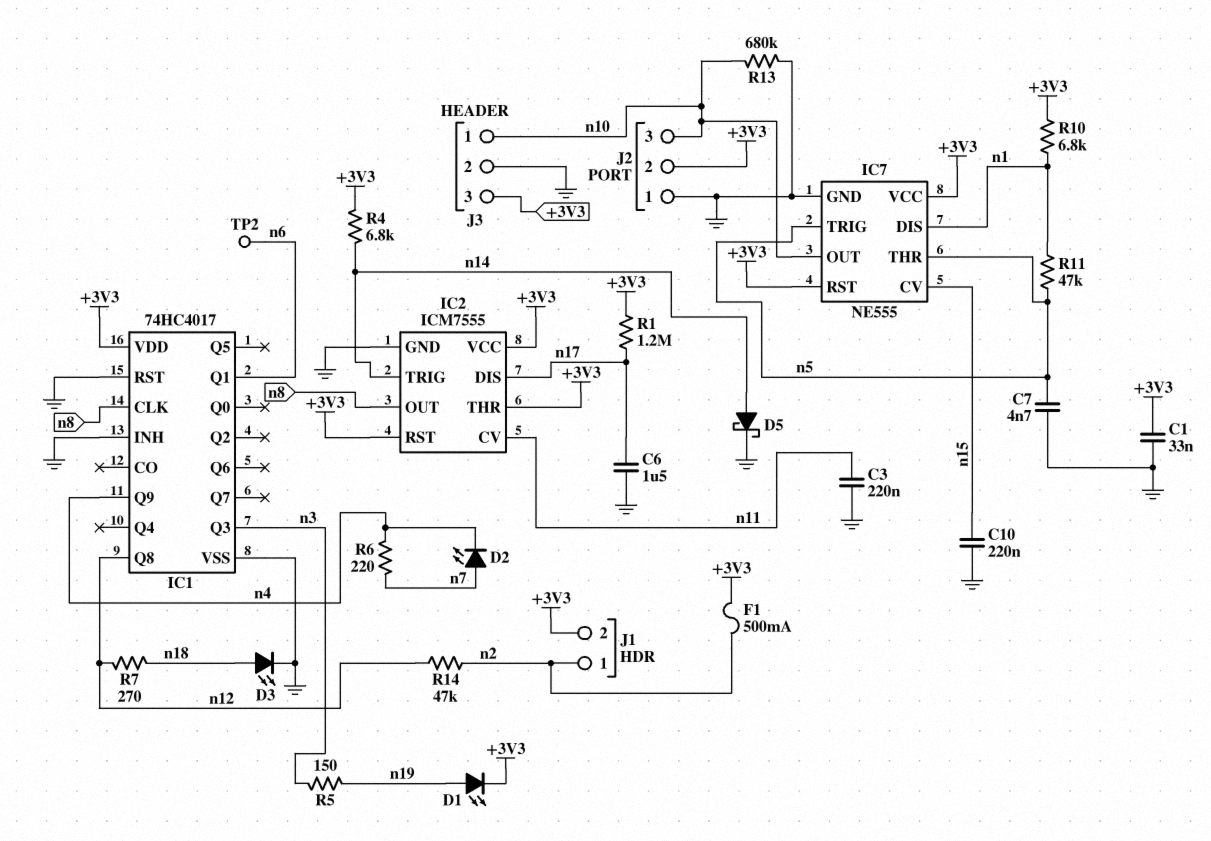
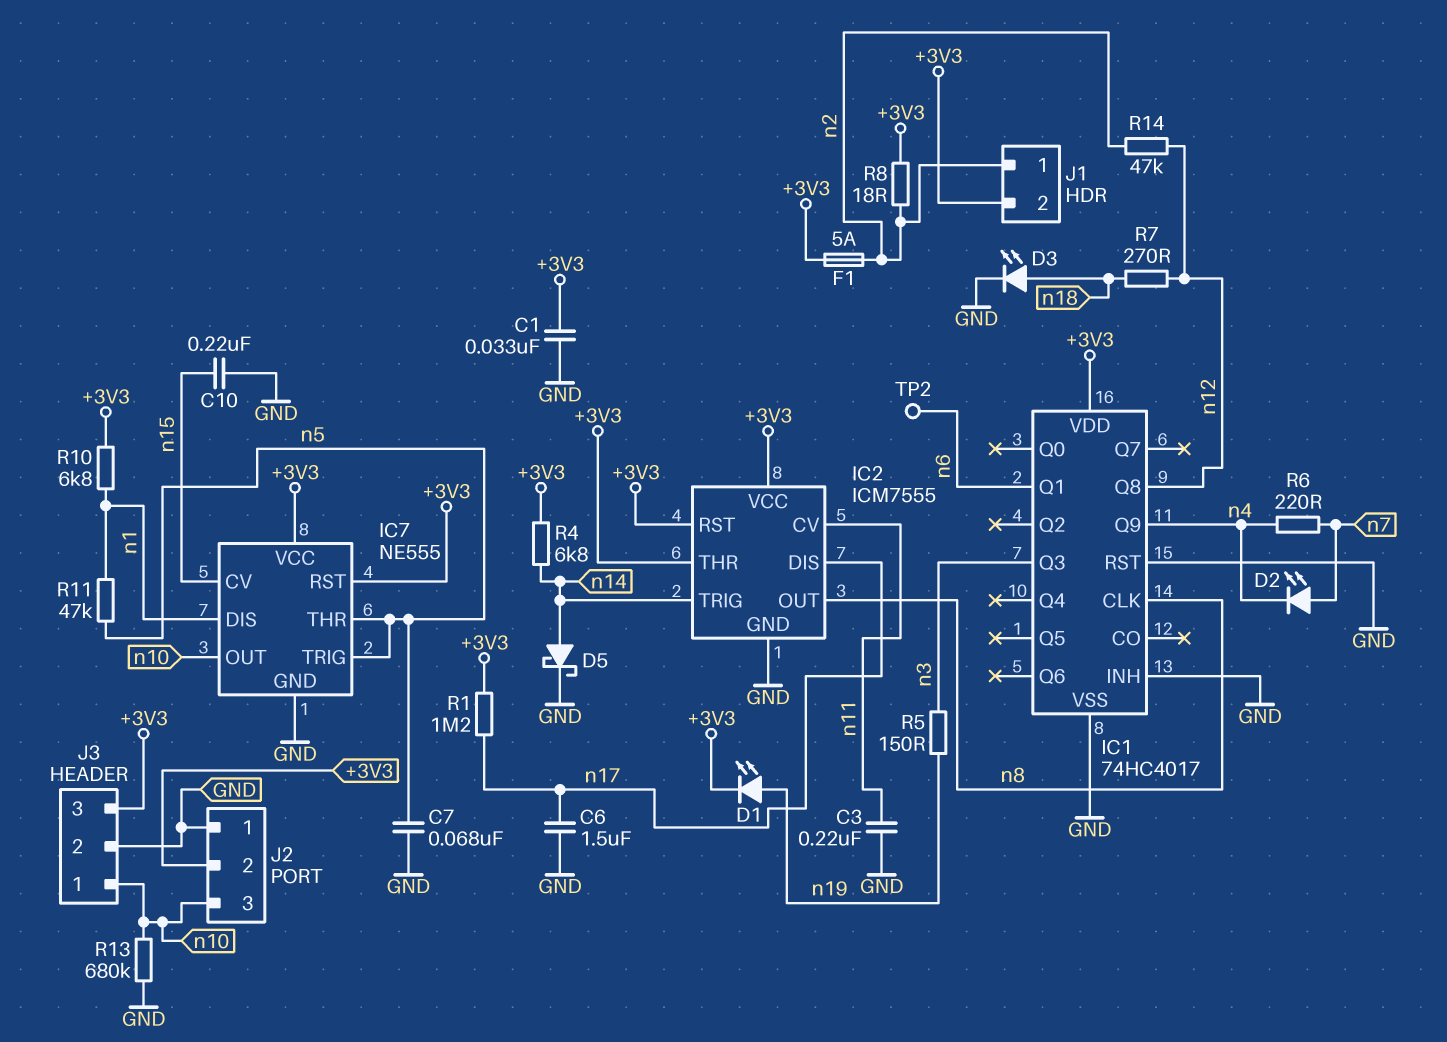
C7: 4.7nF (GND, n5) -> 68nF (GND, n5)
F1: 500mA (+3V3, n2) -> 5A (+3V3, n2)
R8: none -> 18 (+3V3, n2)

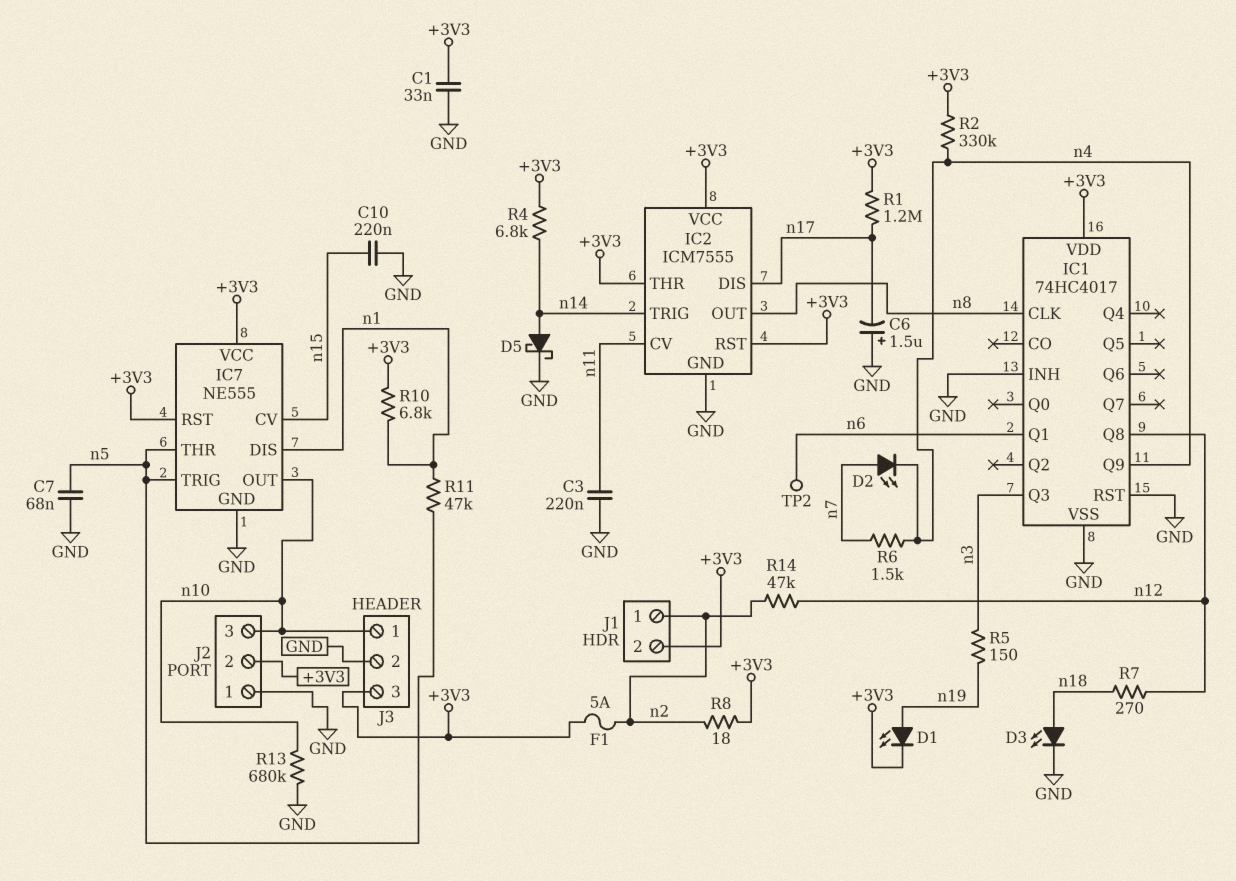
C6: 1.5uF (GND, n17) -> 1.5uF (plus GND, minus n17)
R2: none -> 330k (+3V3, n4)
R6: 220 (n4, n7) -> 1.5k (n4, n7)

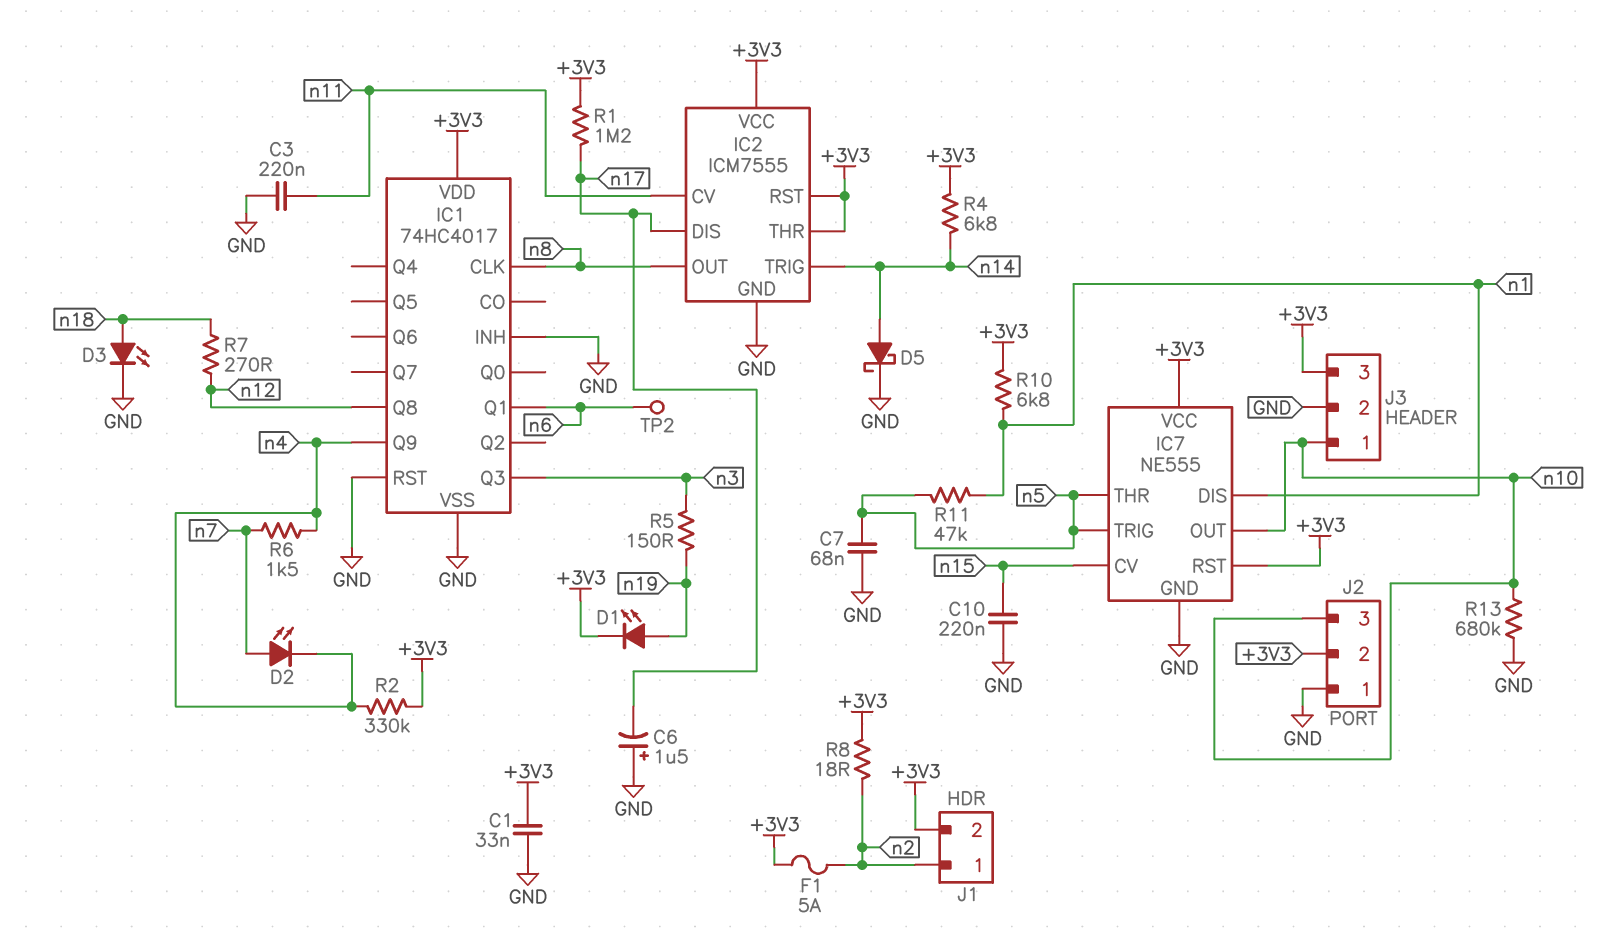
R14: 47k (n2, n12) -> none

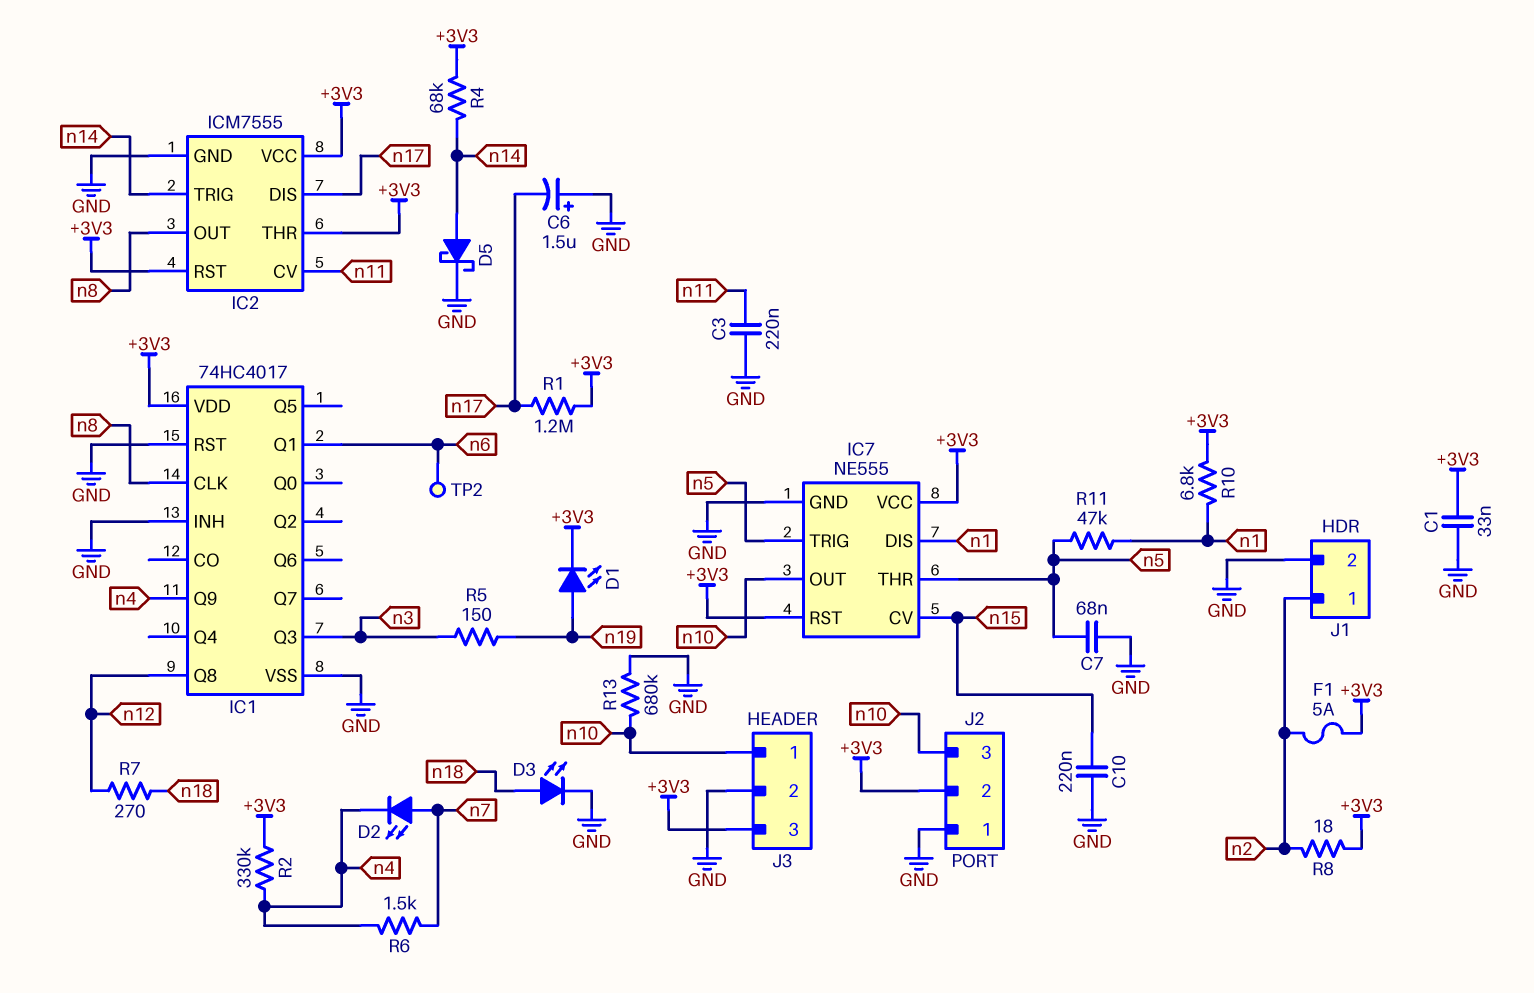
J1 pin 2: +3V3 -> GND
R4: 6.8k (+3V3, n14) -> 68k (+3V3, n14)

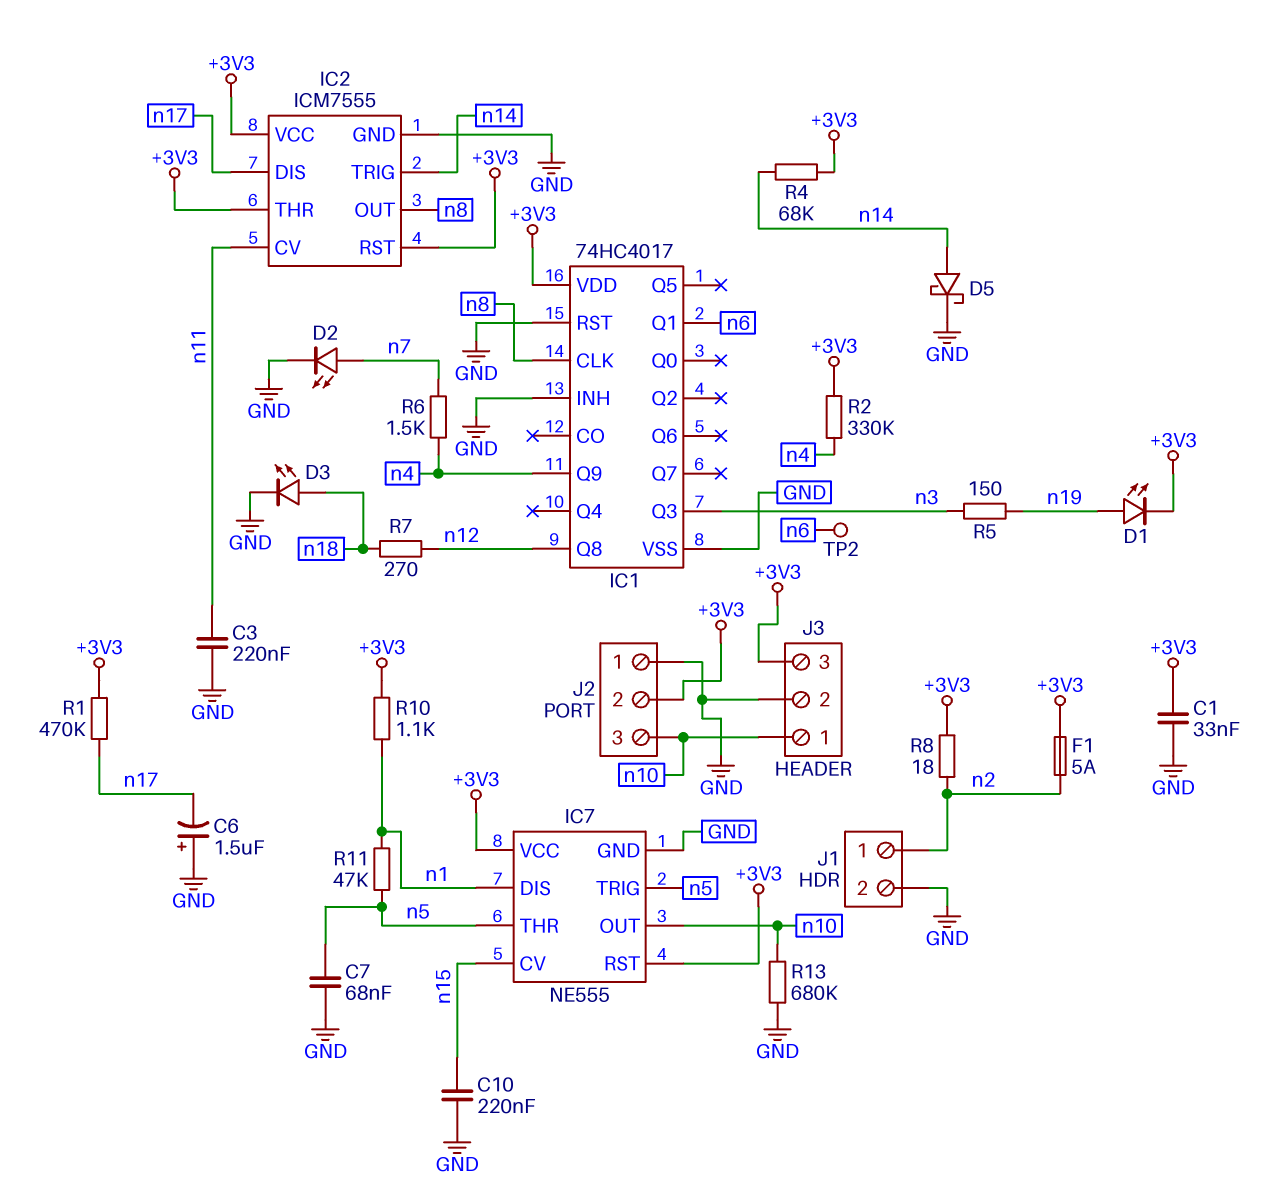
D2: LED (A n7, K n4) -> LED (A n7, K GND)
R1: 1.2M (+3V3, n17) -> 470k (+3V3, n17)
R10: 6.8k (+3V3, n1) -> 1.1k (+3V3, n1)

